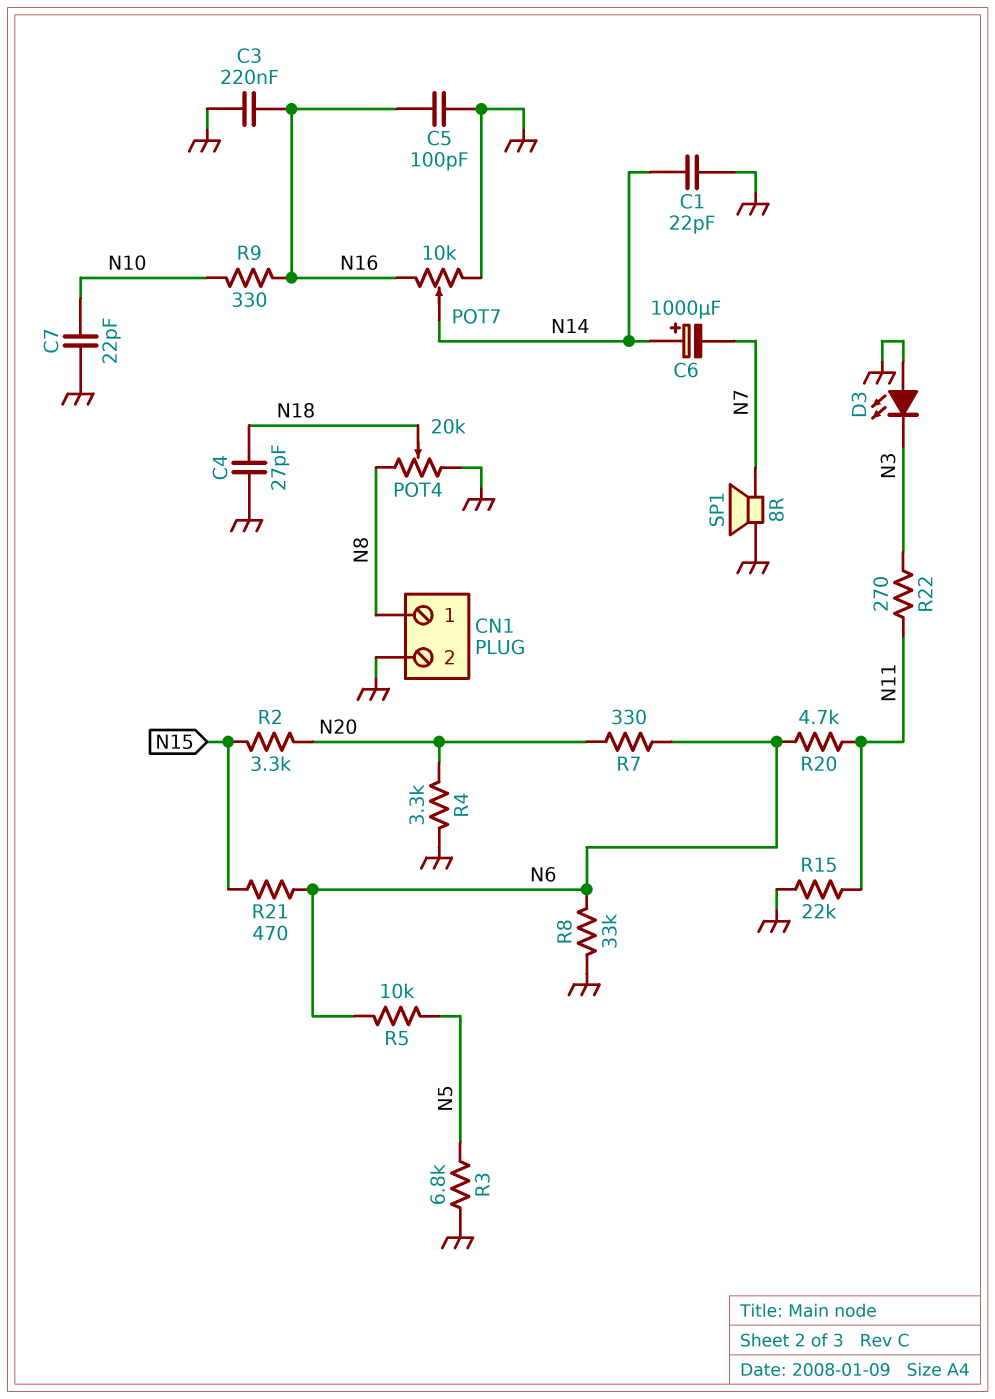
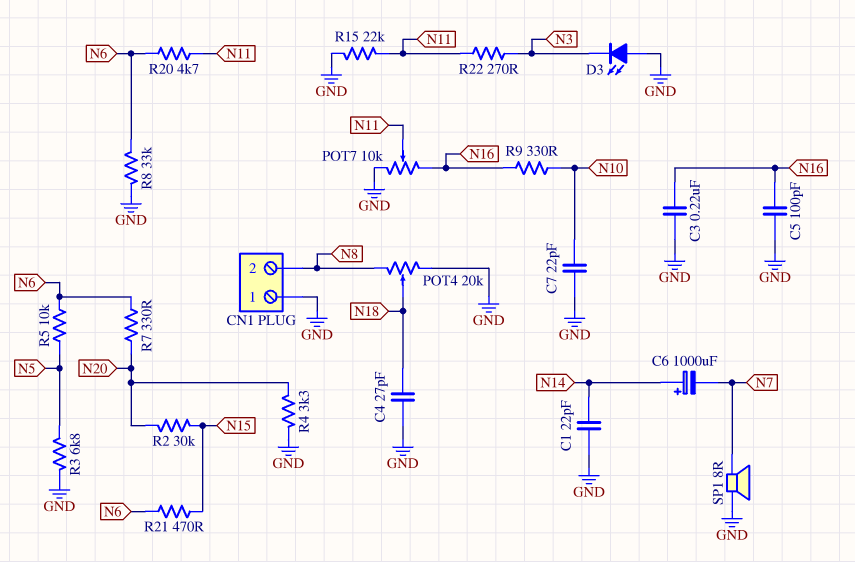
CN1 pin 1: N8 -> GND
CN1 pin 2: GND -> N8
POT7: 10k (GND, N16, wiper N14) -> 10k (GND, N16, wiper N11)
R2: 3.3k (N15, N20) -> 30k (N15, N20)

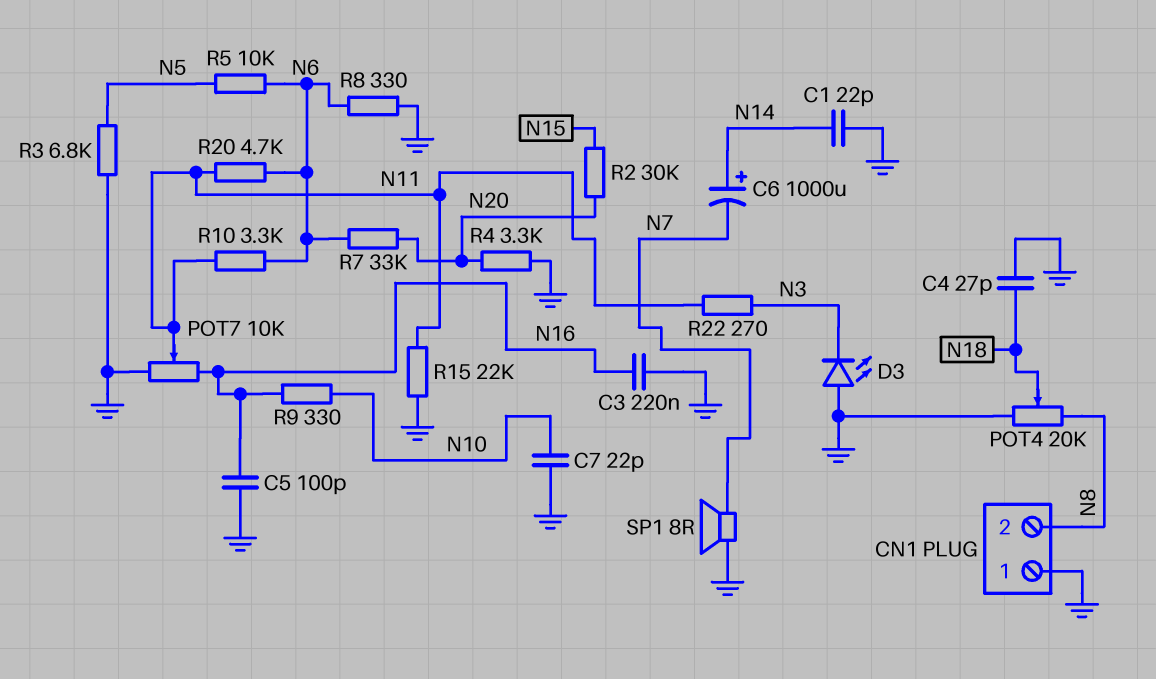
R7: 330 (N6, N20) -> 33k (N6, N20)
R8: 33k (GND, N6) -> 330 (GND, N6)
R10: none -> 3.3k (N6, N11)
R21: 470 (N6, N15) -> none

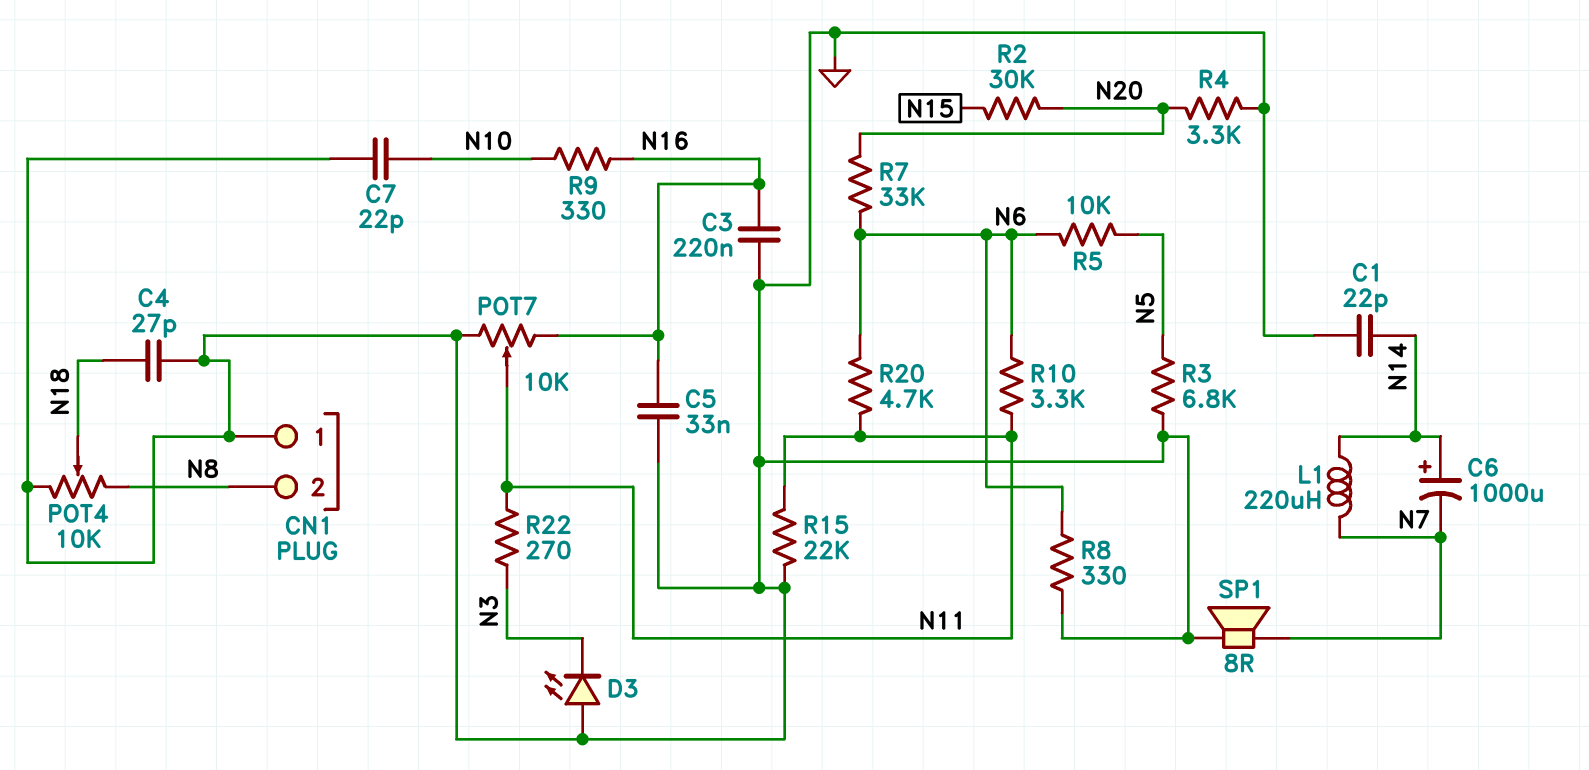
C5: 100pF (GND, N16) -> 33nF (GND, N16)
L1: none -> 220uH (N7, N14)
POT4: 20k (GND, N8, wiper N18) -> 10k (GND, N8, wiper N18)

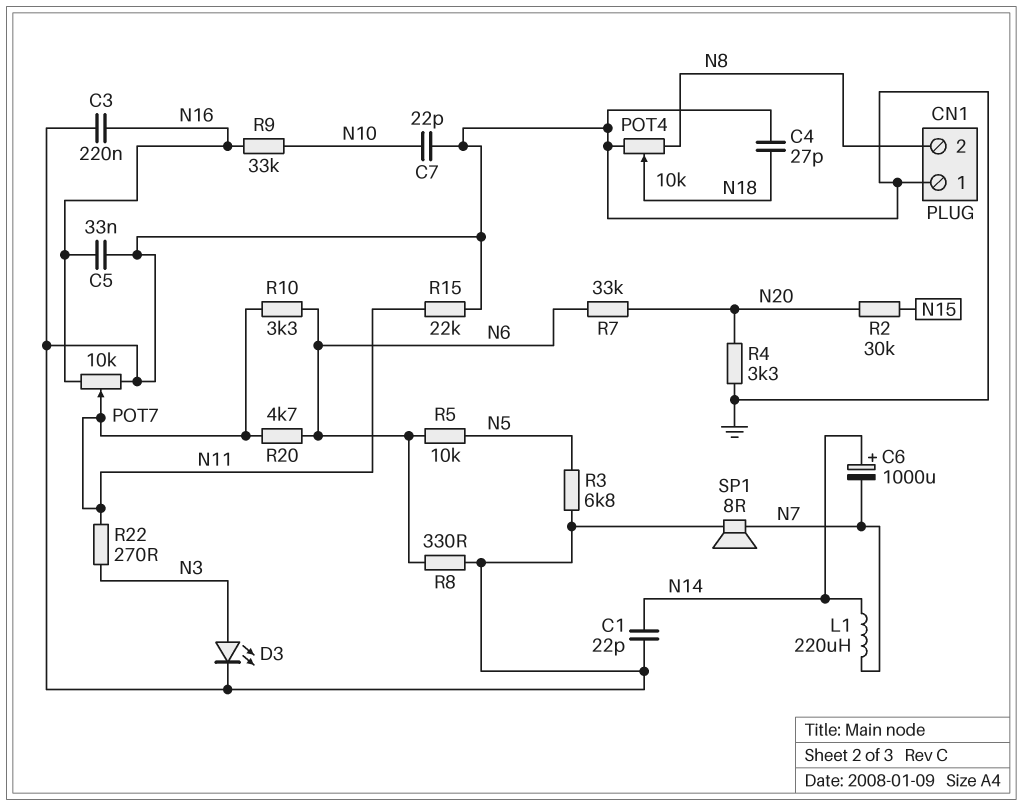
D3: LED (A GND, K N3) -> LED (A N3, K GND)
R9: 330 (N10, N16) -> 33k (N10, N16)

